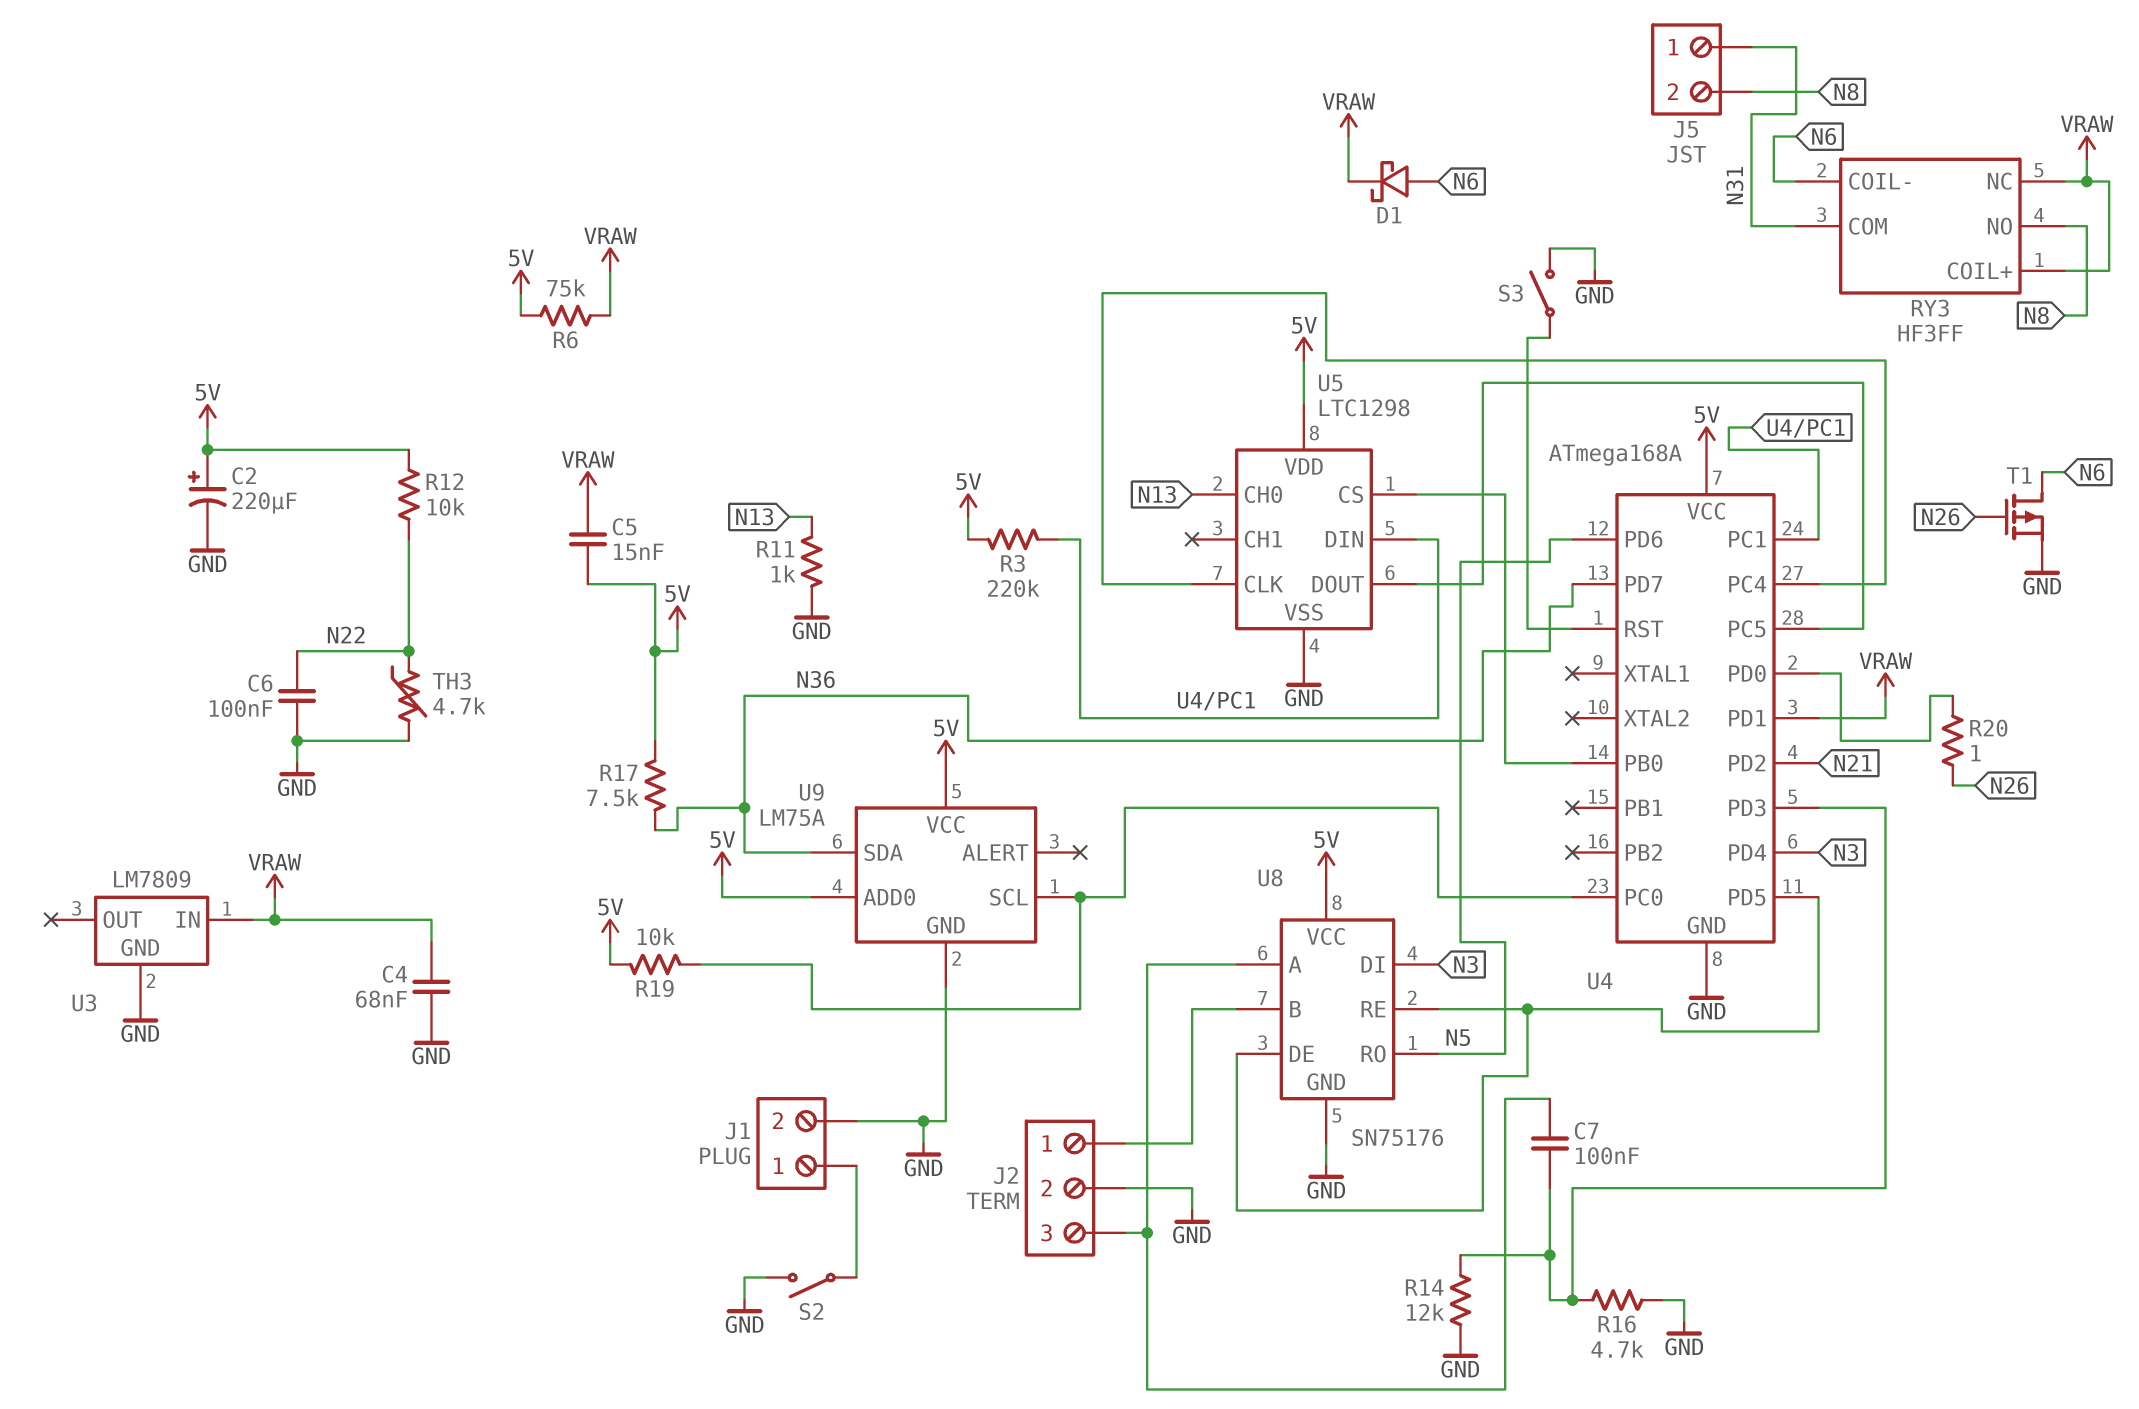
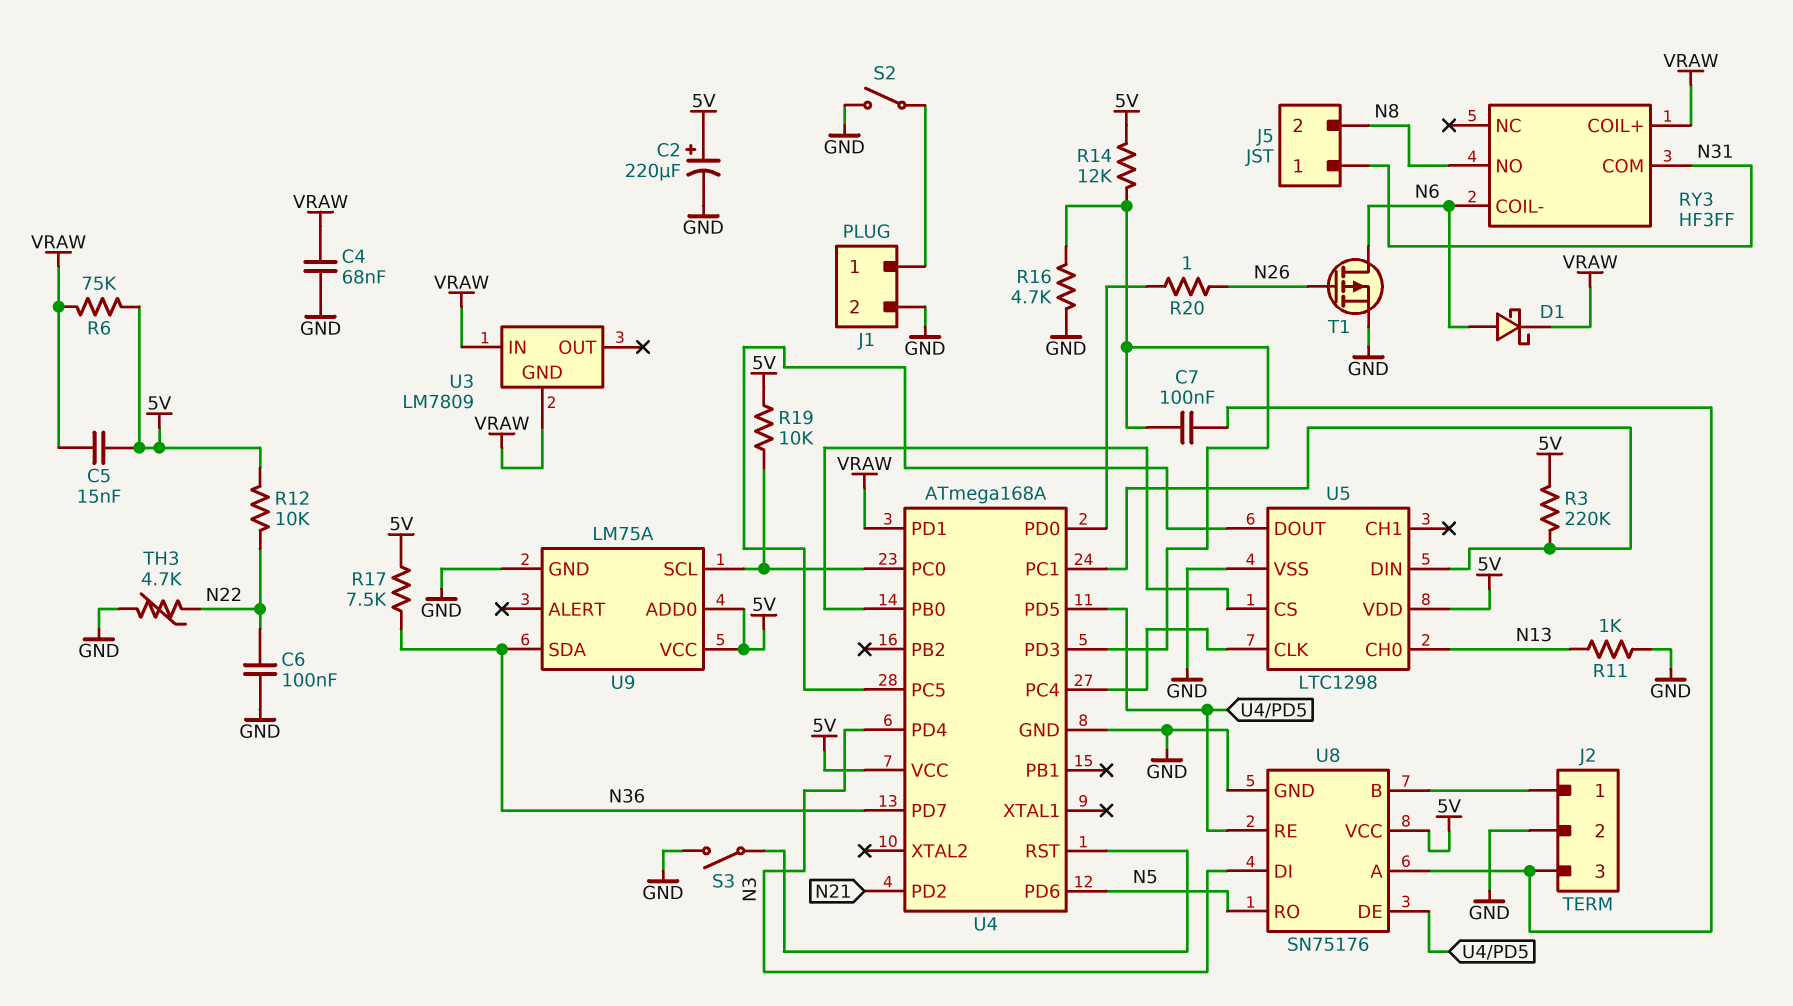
R14: 12k (GND, U4/PD3) -> 12k (5V, U4/PD3)
RY3 pin NC: VRAW -> none
U3 pin GND: GND -> VRAW

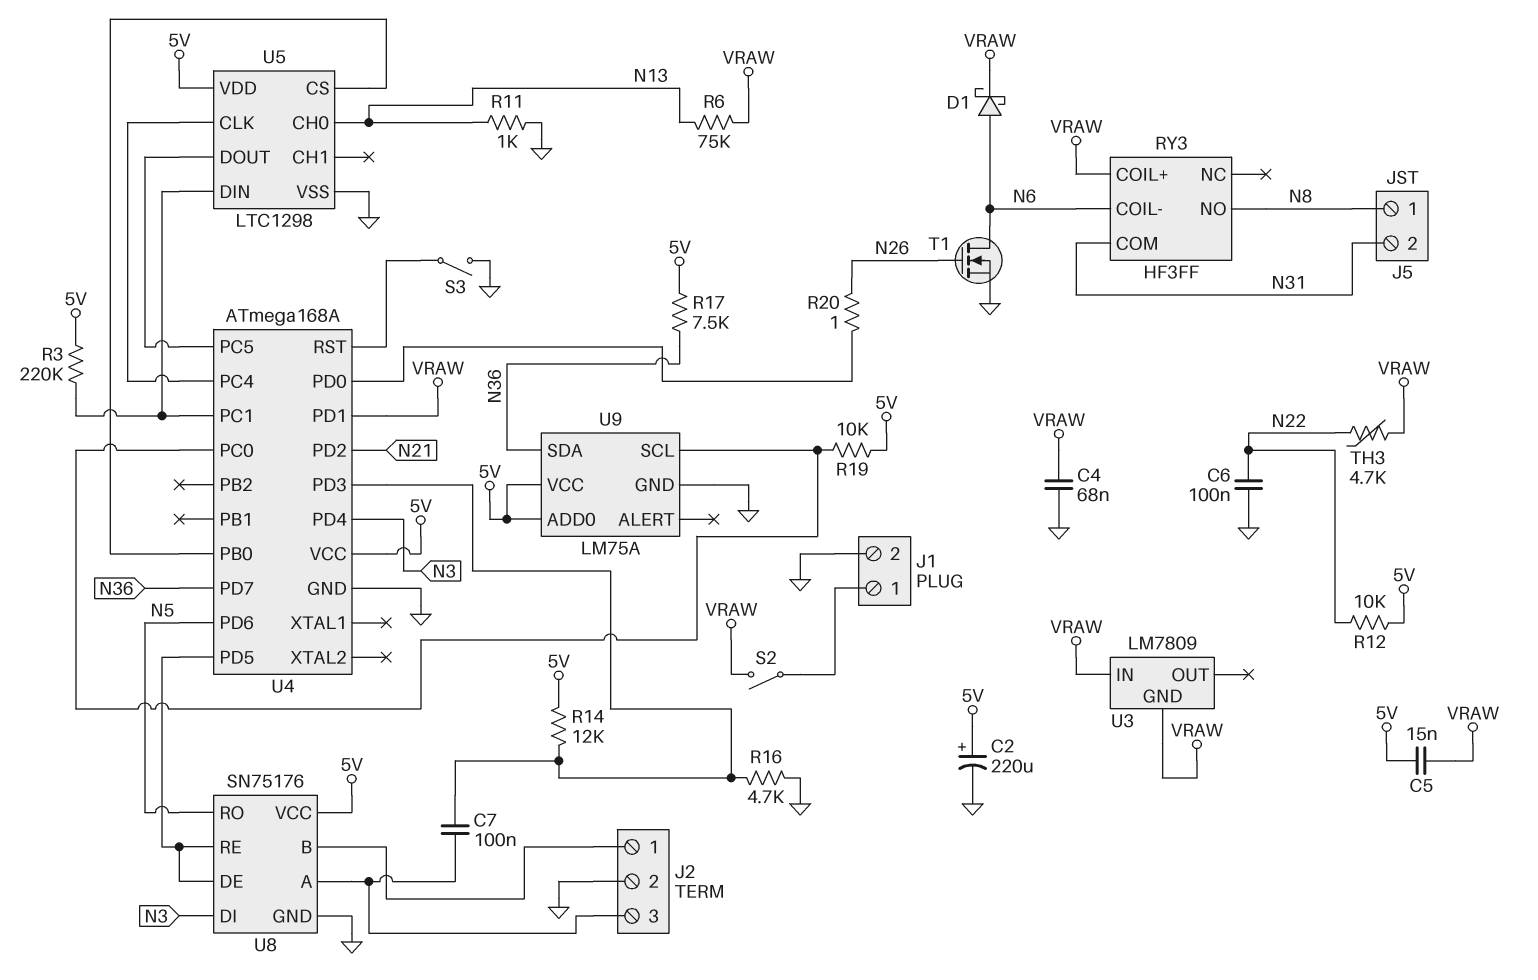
J5 pin 1: N31 -> N8
J5 pin 2: N8 -> N31
R6: 75k (5V, VRAW) -> 75k (N13, VRAW)
S2: switch (GND, J1/1) -> switch (J1/1, VRAW)
T1: PMOS (G N26, D N6, S GND) -> NMOS (G N26, D N6, S GND)
TH3: 4.7k (GND, N22) -> 4.7k (N22, VRAW)

